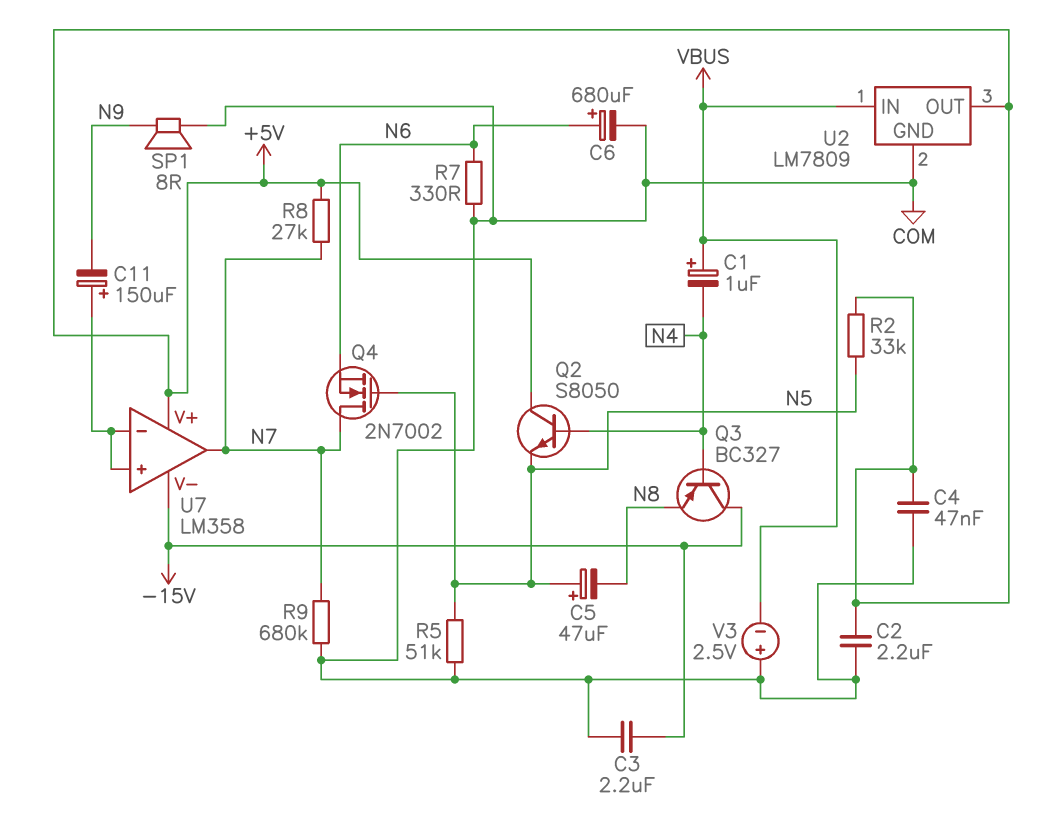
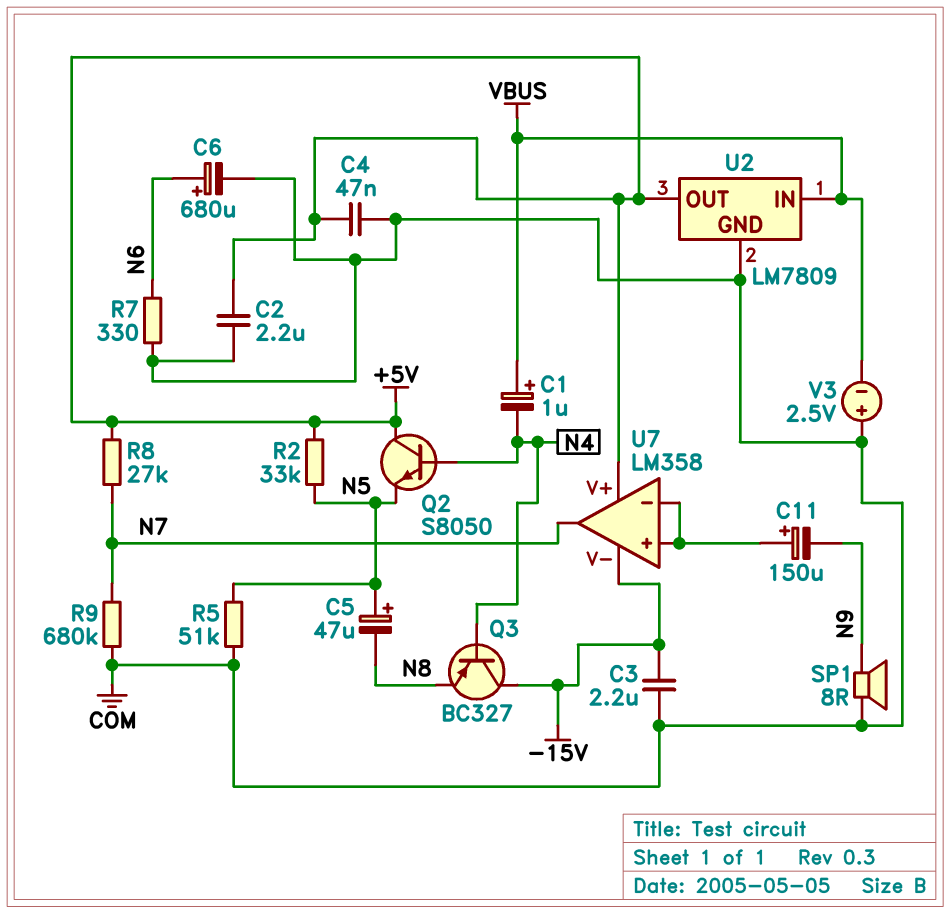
Q4: NMOS 2N7002 (G N5, D N7, S N6) -> none

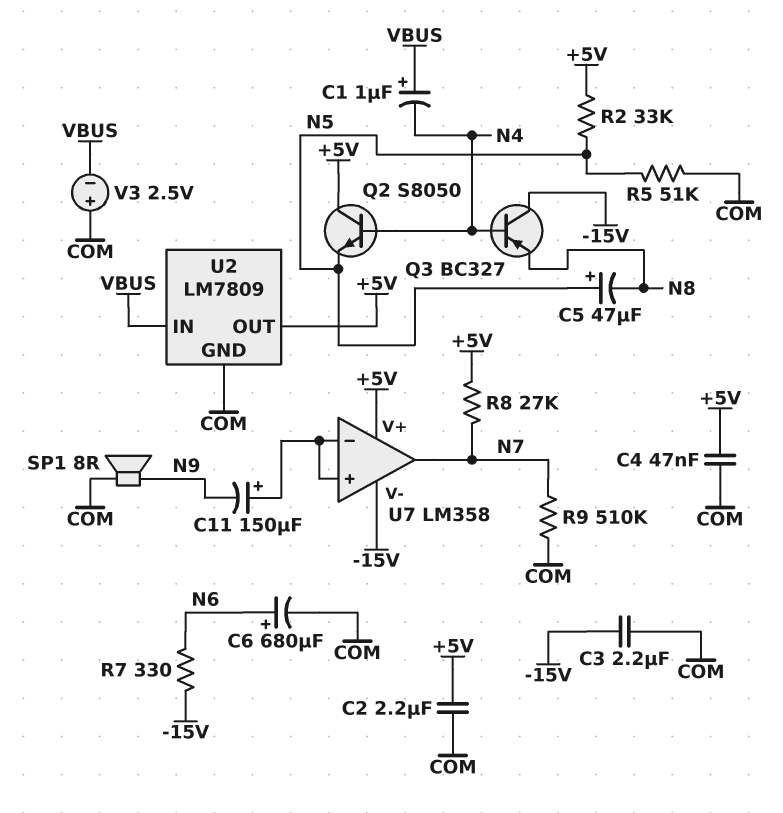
R7: 330 (COM, N6) -> 330 (-15V, N6)
R9: 680k (COM, N7) -> 510k (COM, N7)

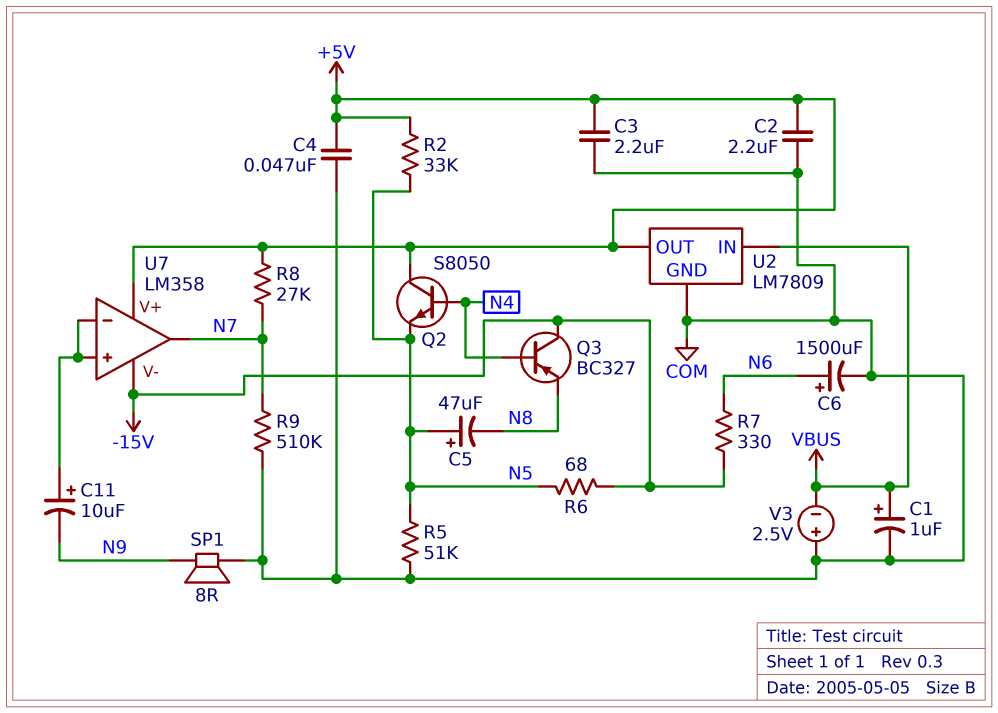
C1: 1uF (plus VBUS, minus N4) -> 1uF (plus VBUS, minus COM)
C3: 2.2uF (-15V, COM) -> 2.2uF (+5V, COM)
C6: 680uF (plus N6, minus COM) -> 1500uF (plus N6, minus COM)
C11: 150uF (plus U7/in+, minus N9) -> 10uF (plus U7/in+, minus N9)
R6: none -> 68 (-15V, N5)

